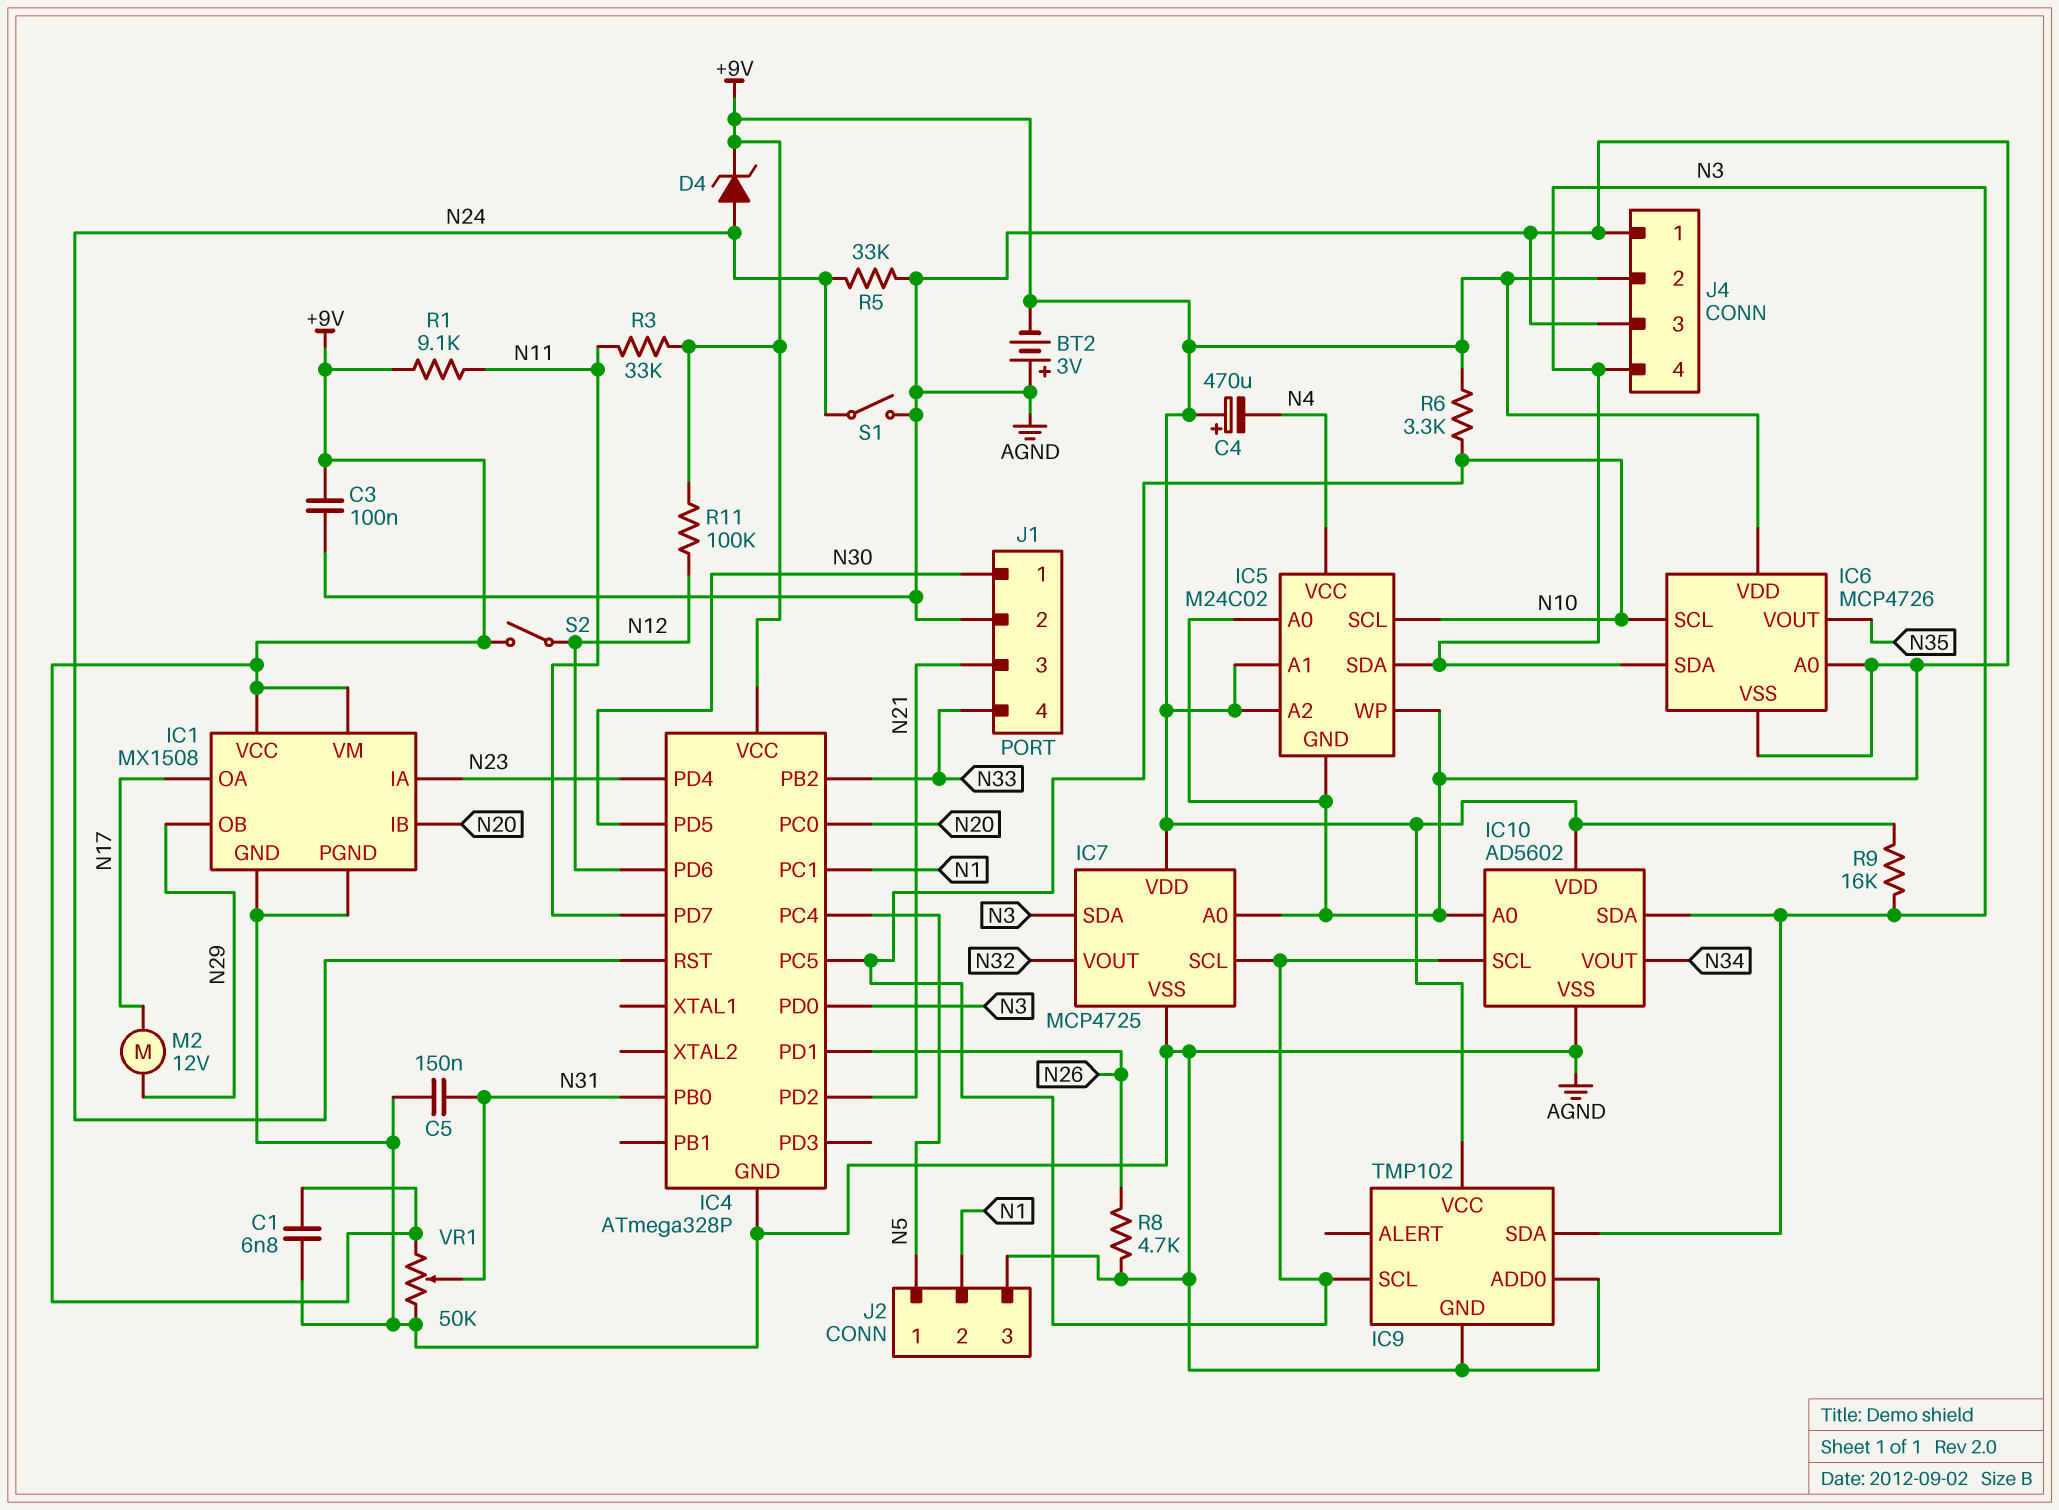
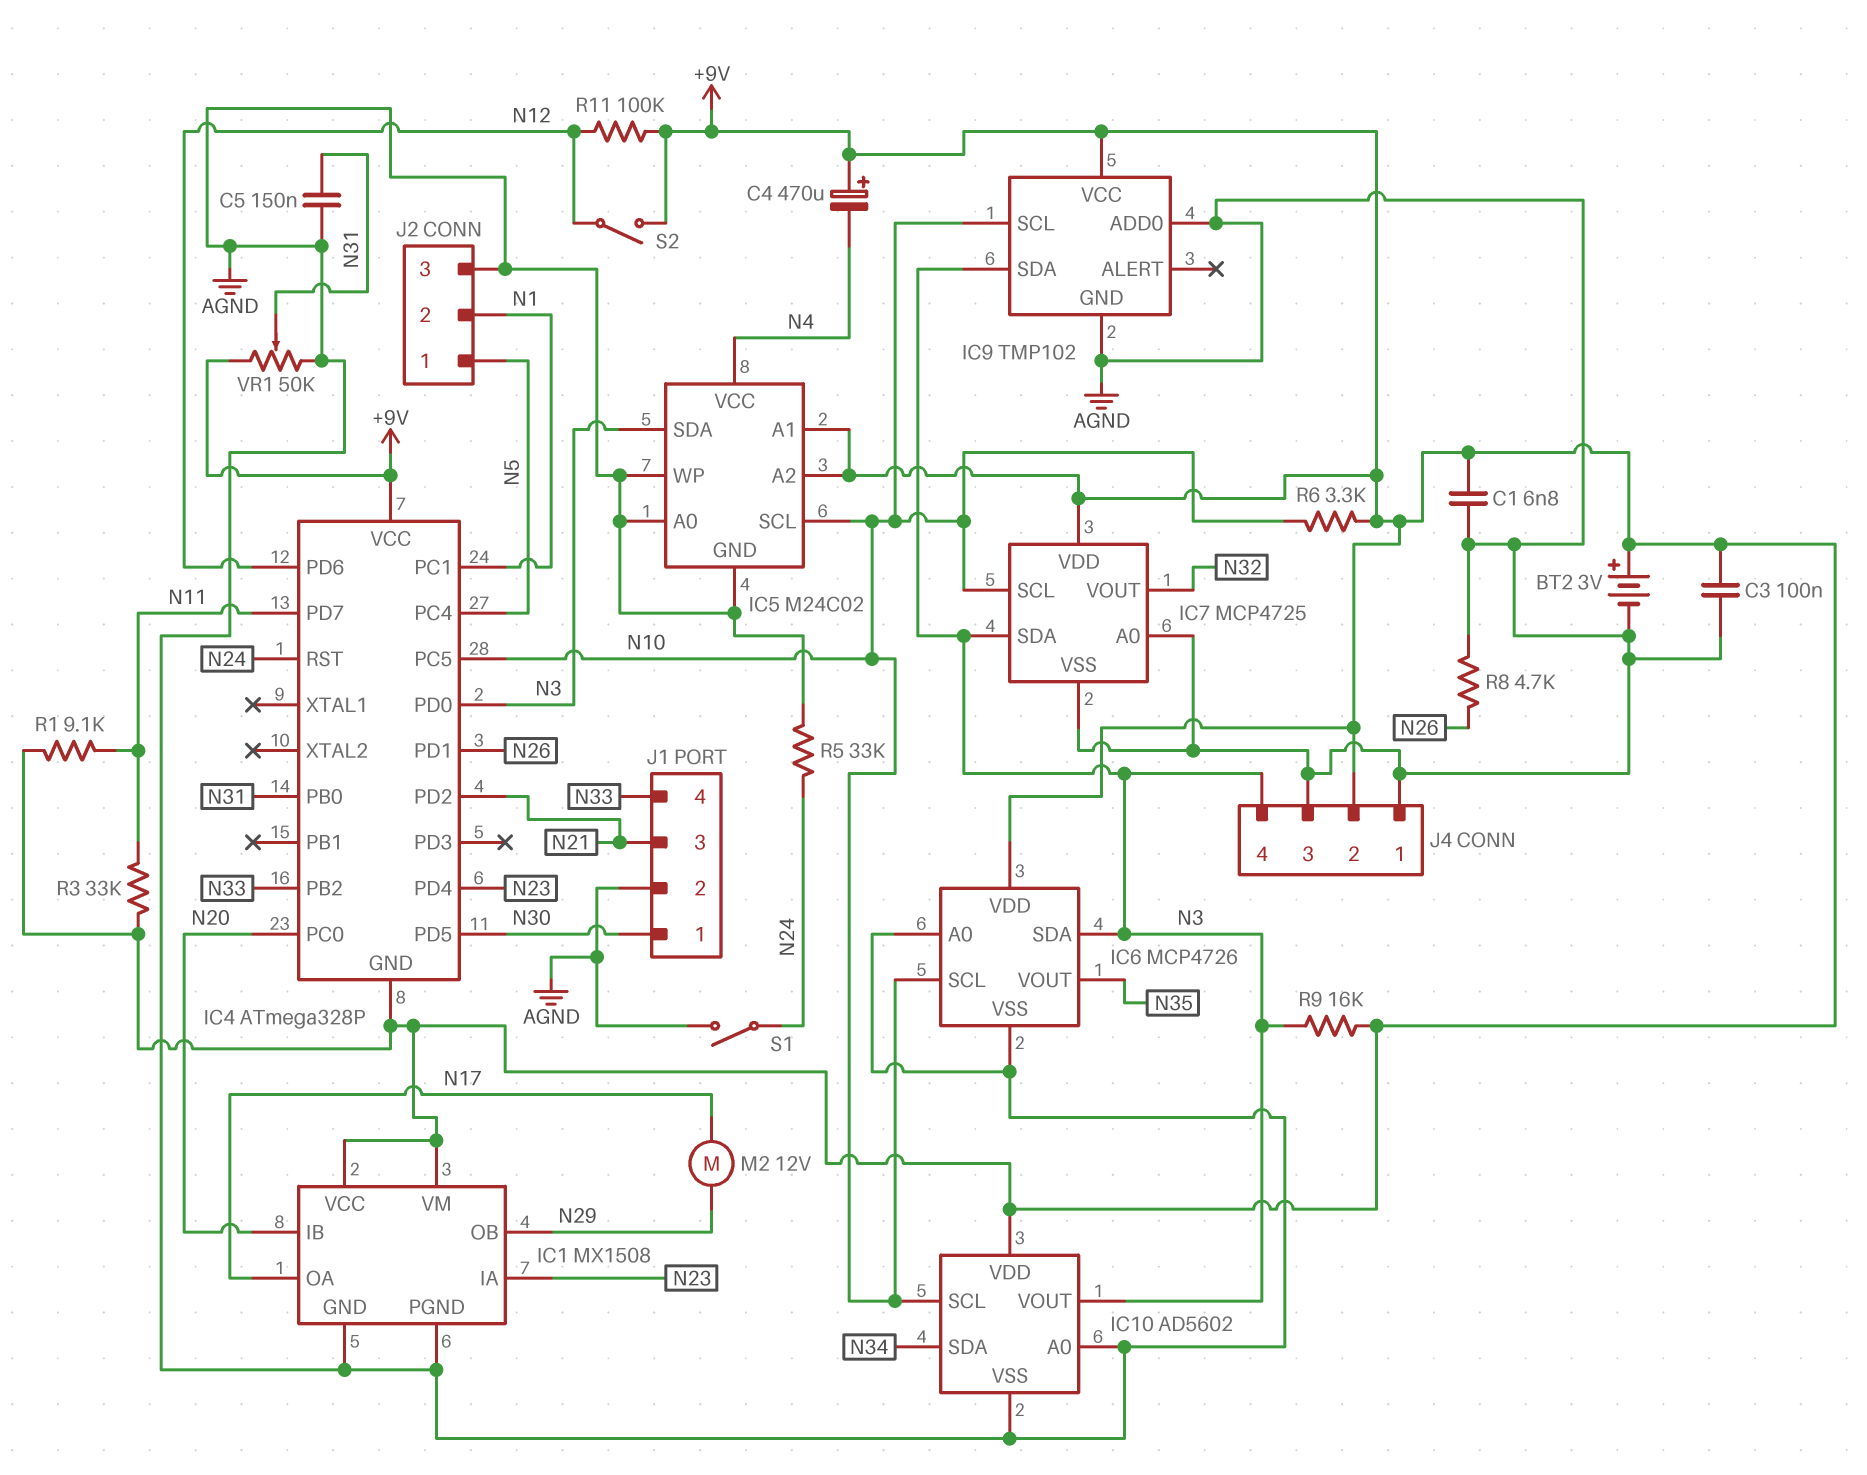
BT2: 3V (plus AGND, minus +9V) -> 3V (plus +9V, minus AGND)
D4: zener (A N24, K +9V) -> none
IC4 pin GND: AGND -> +9V
IC10 pin SDA: N3 -> N34
IC10 pin VOUT: N34 -> N3

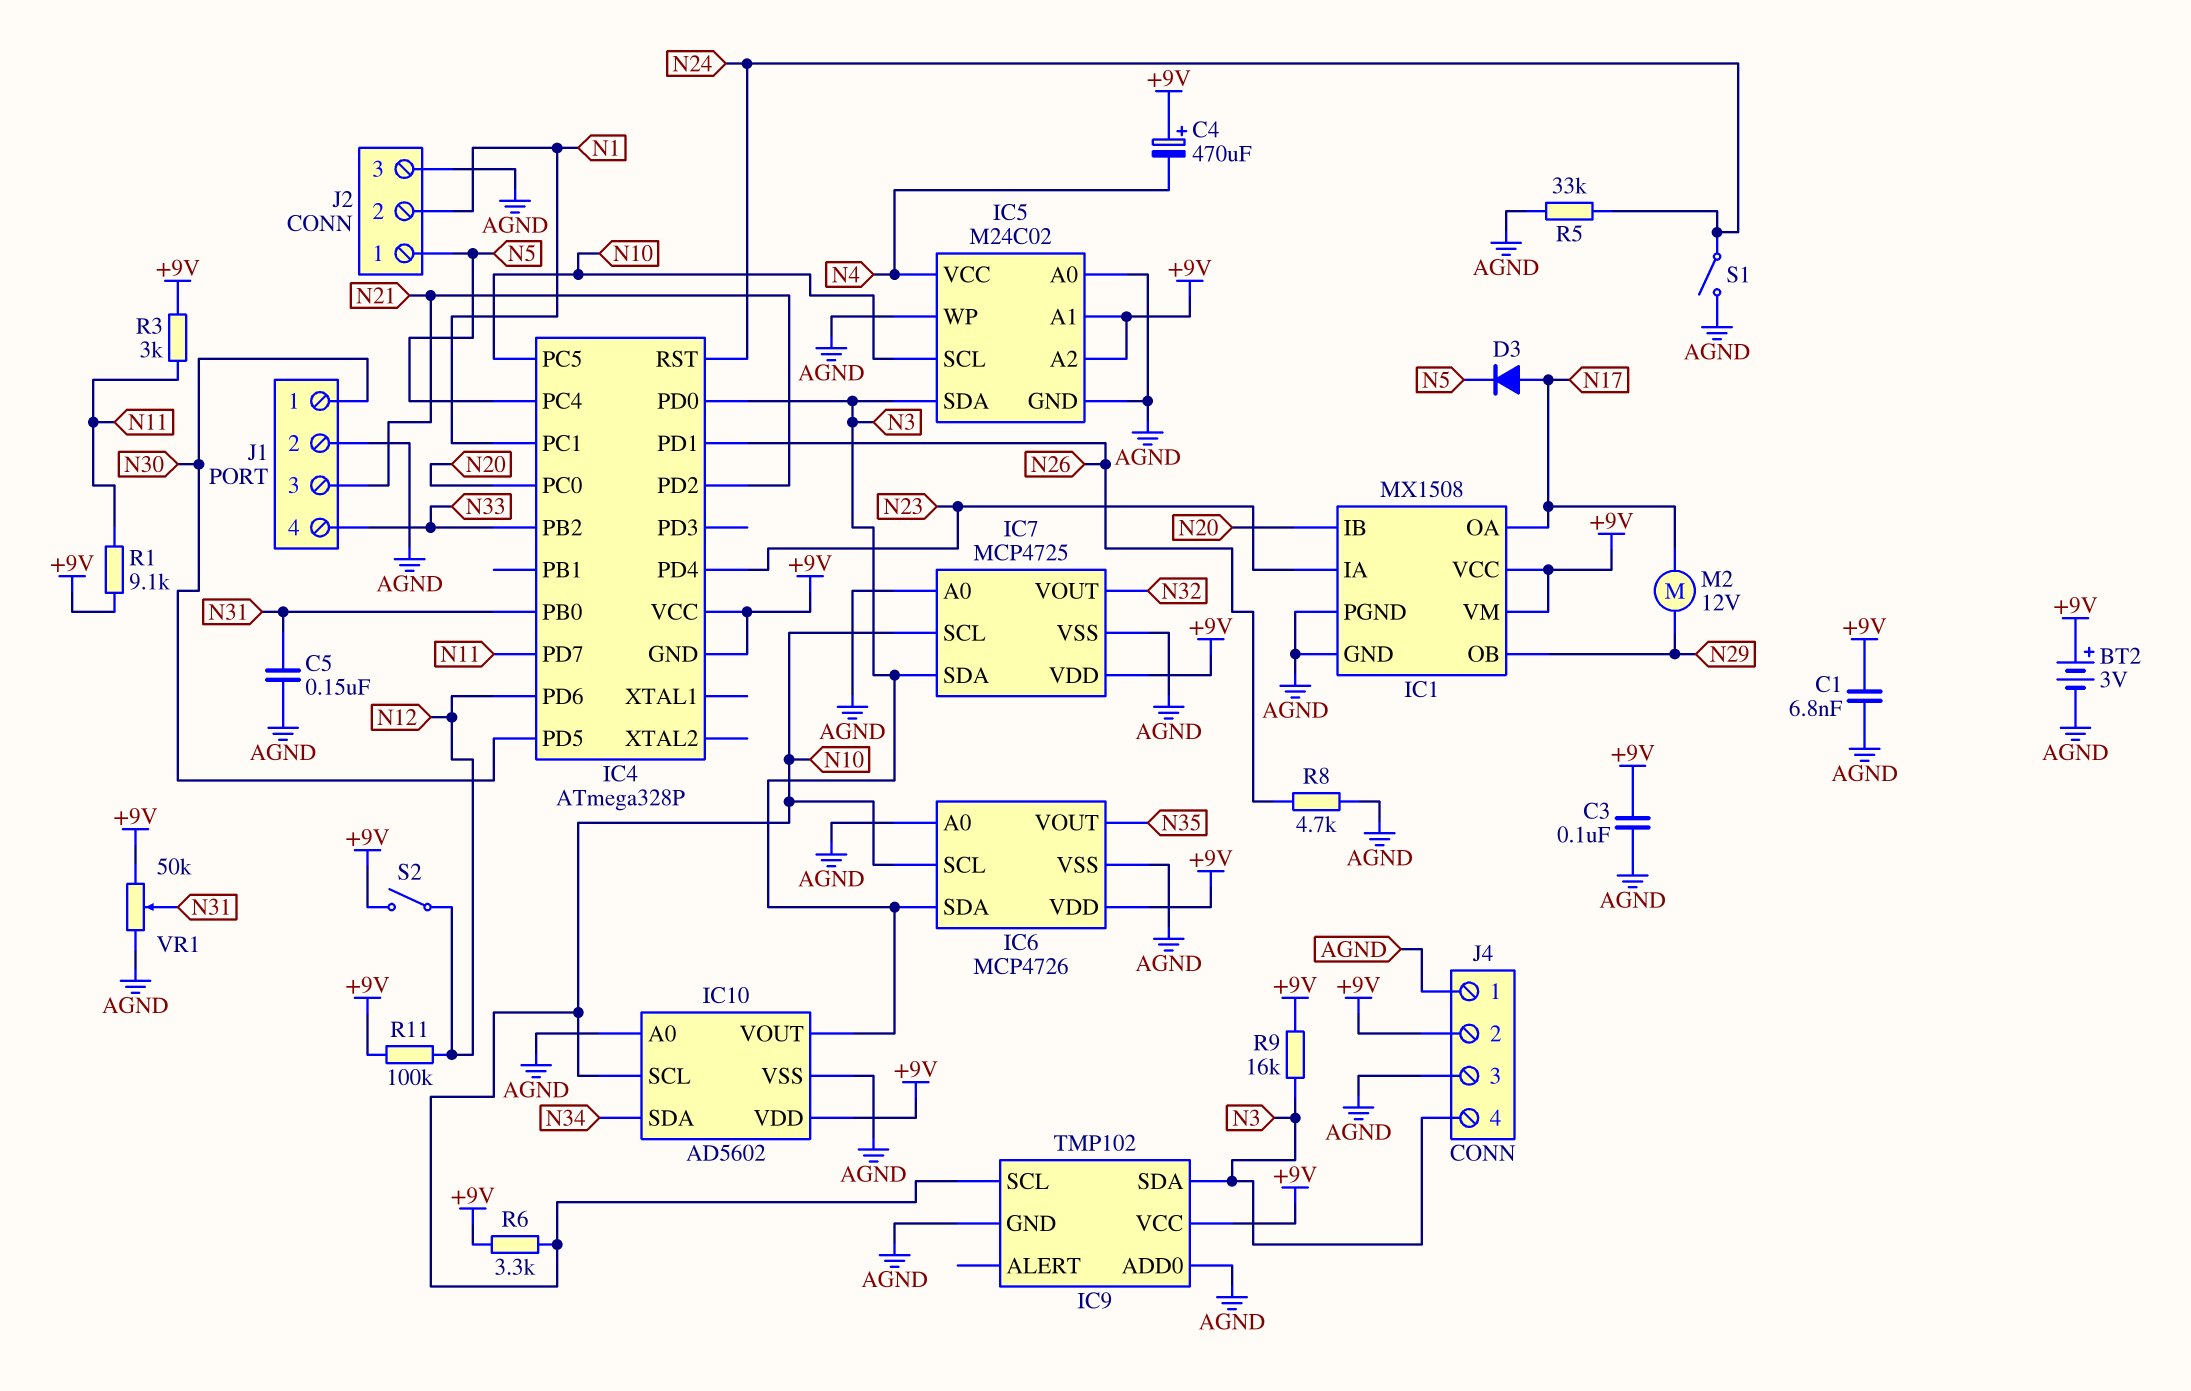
D3: none -> diode (A N17, K N5)
R3: 33k (+9V, N11) -> 3k (+9V, N11)

